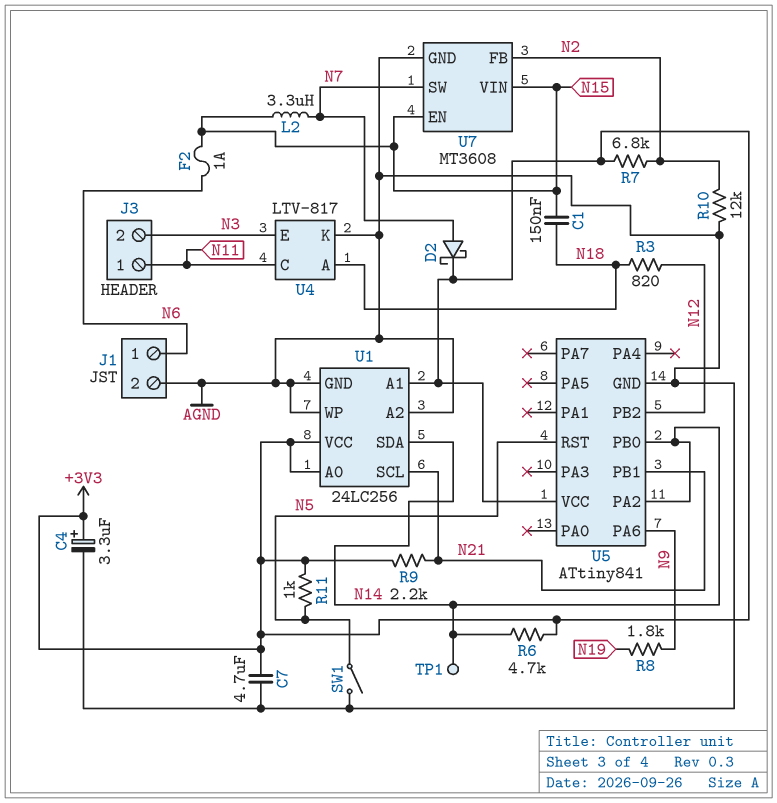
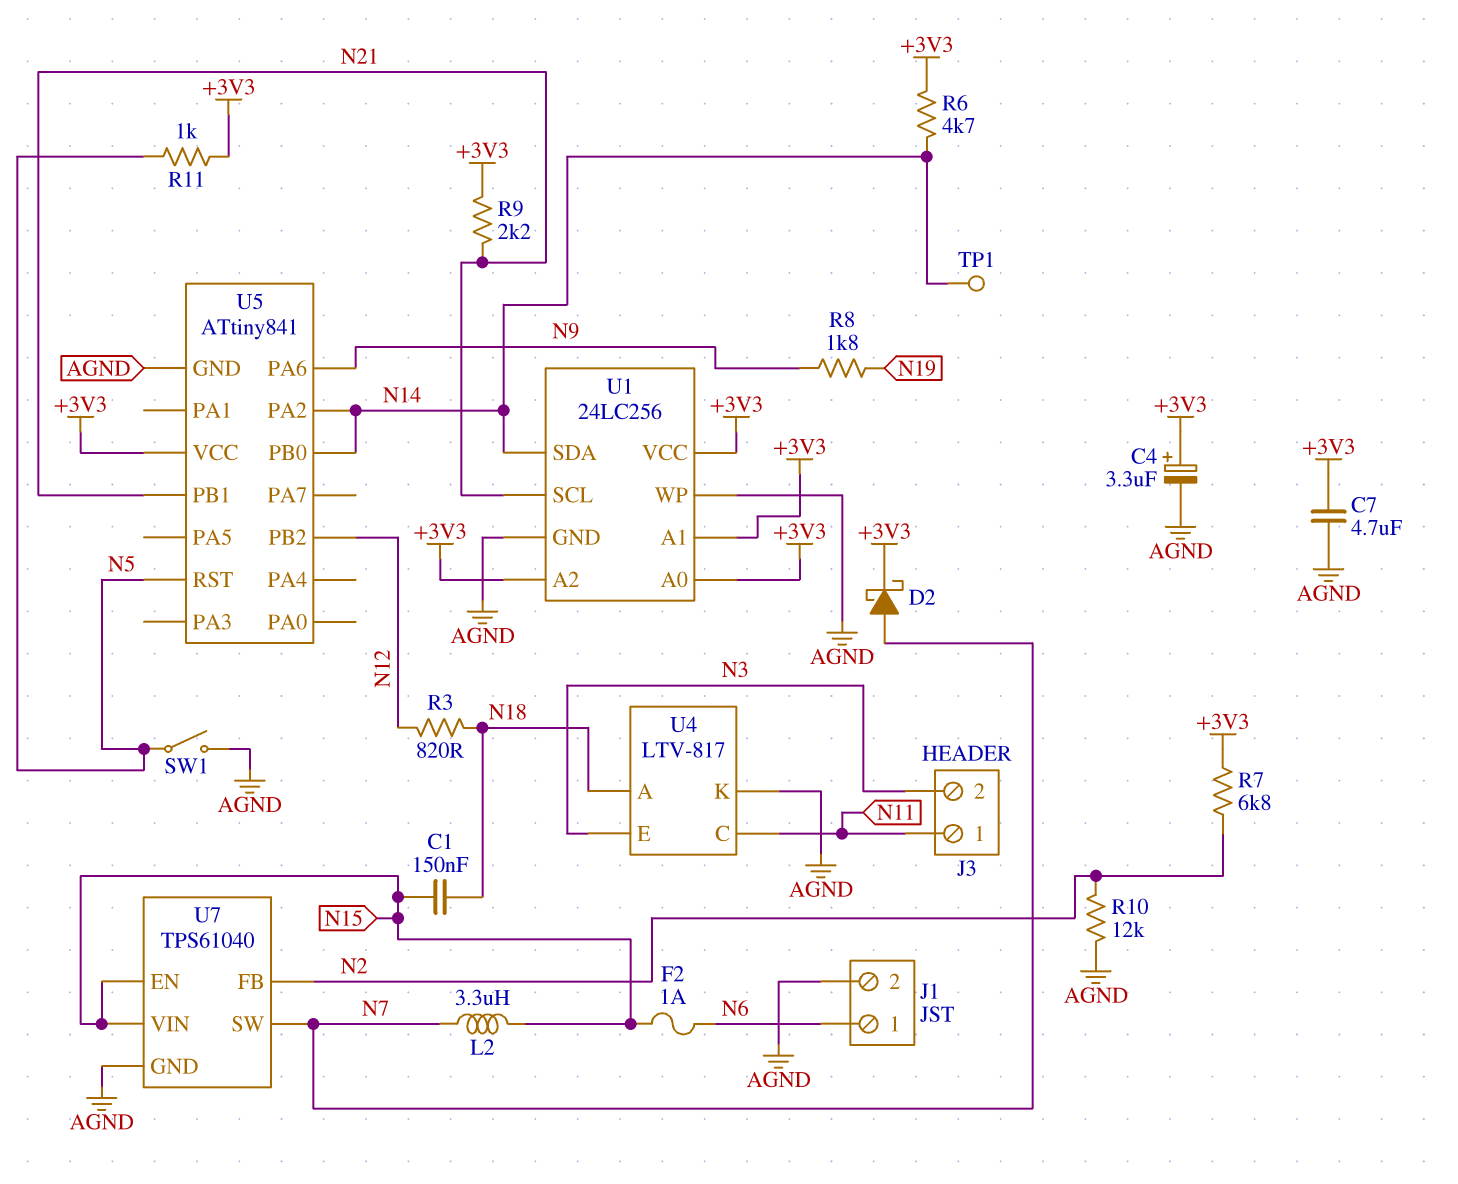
U1 pin A2: AGND -> +3V3
U7: MT3608 -> TPS61040

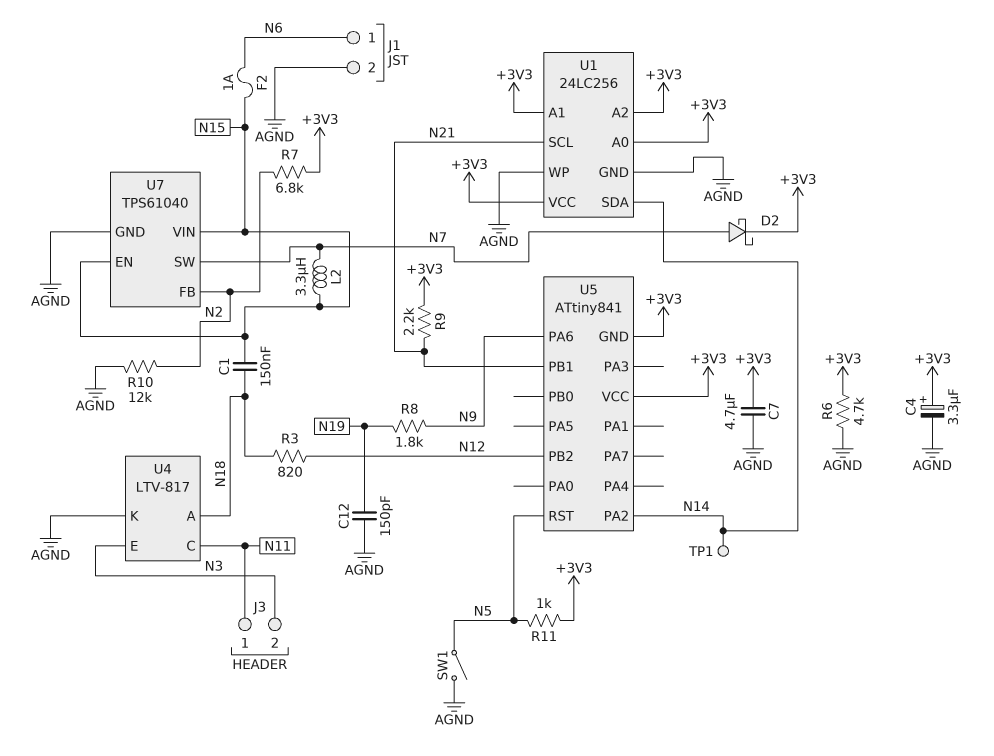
C12: none -> 150pF (AGND, N19)
R6: 4.7k (+3V3, N14) -> 4.7k (+3V3, AGND)
U5 pin GND: AGND -> +3V3
U5 pin PB0: N14 -> none

